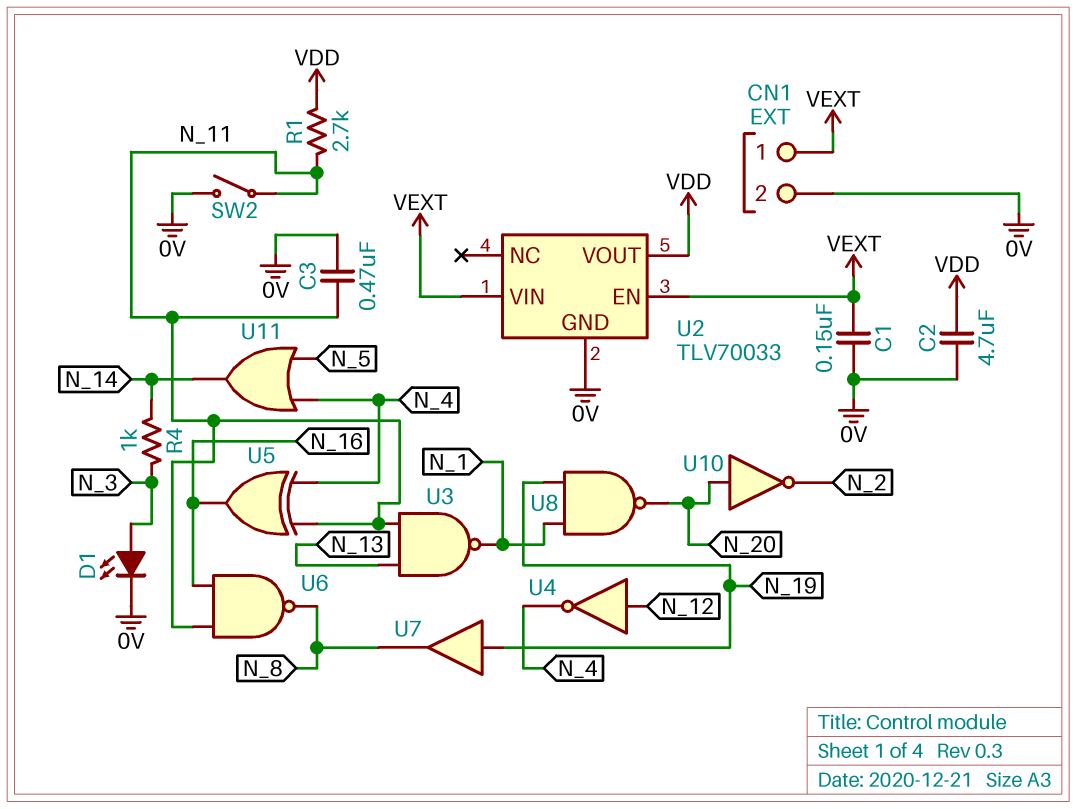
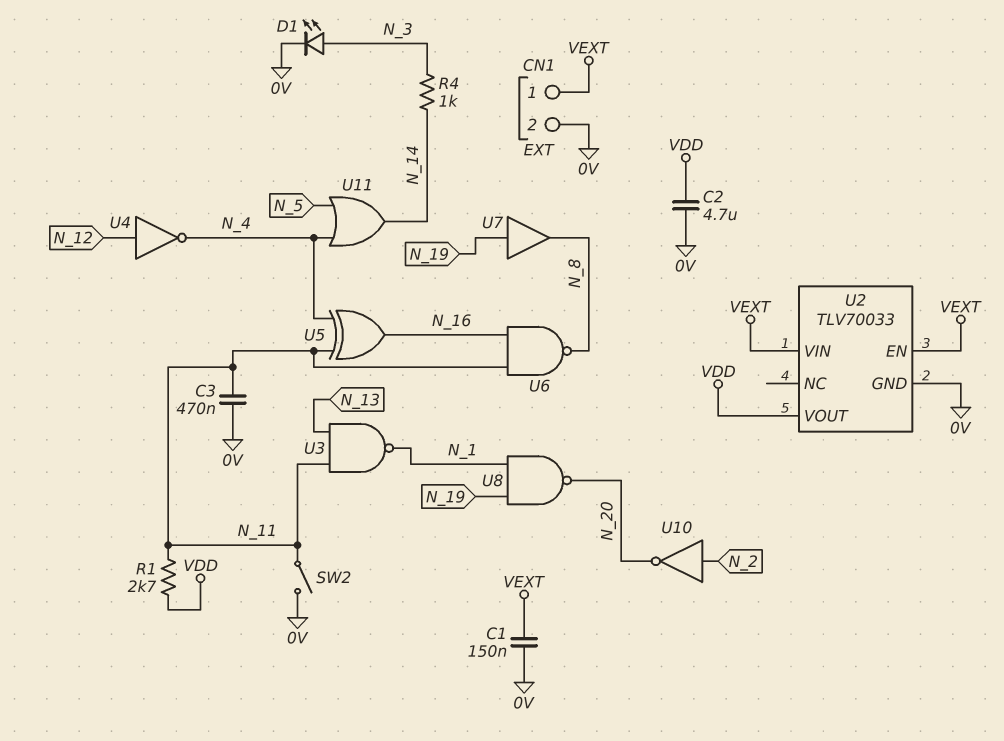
U10: NOT (in N_20, out N_2) -> NOT (in N_2, out N_20)

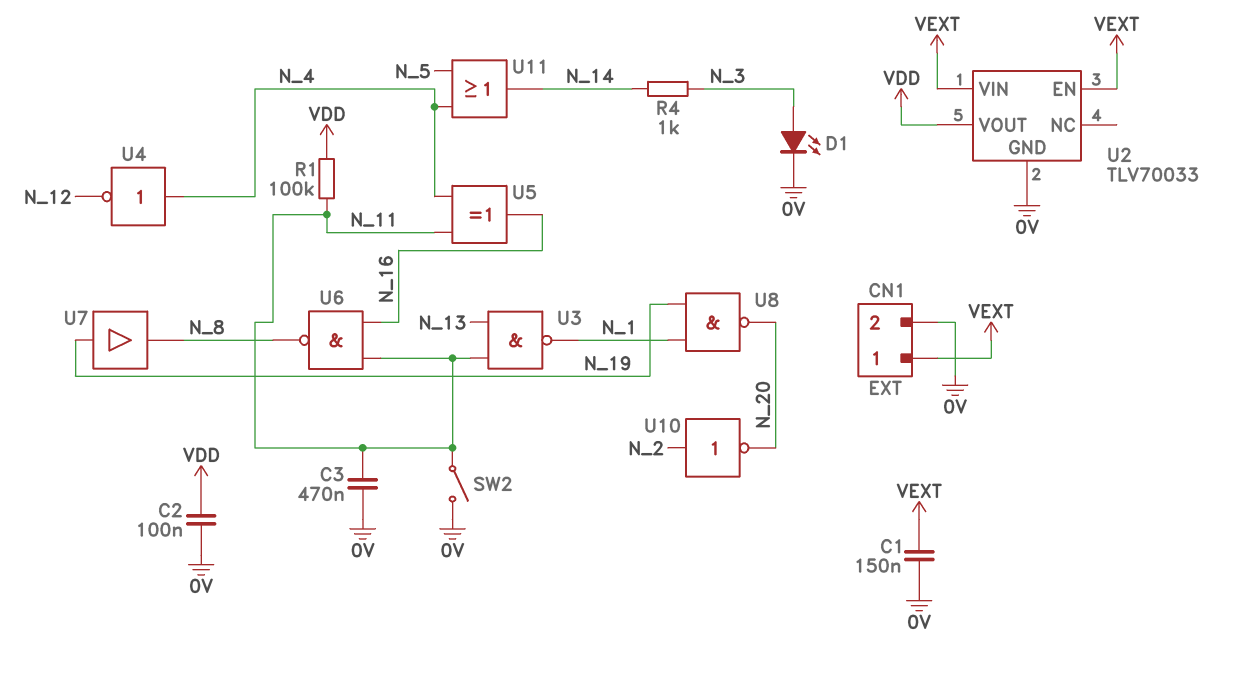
C2: 4.7uF (0V, VDD) -> 100nF (0V, VDD)
R1: 2.7k (N_11, VDD) -> 100k (N_11, VDD)
U4: NOT (in N_12, out N_4) -> NOT (in N_4, out N_12)

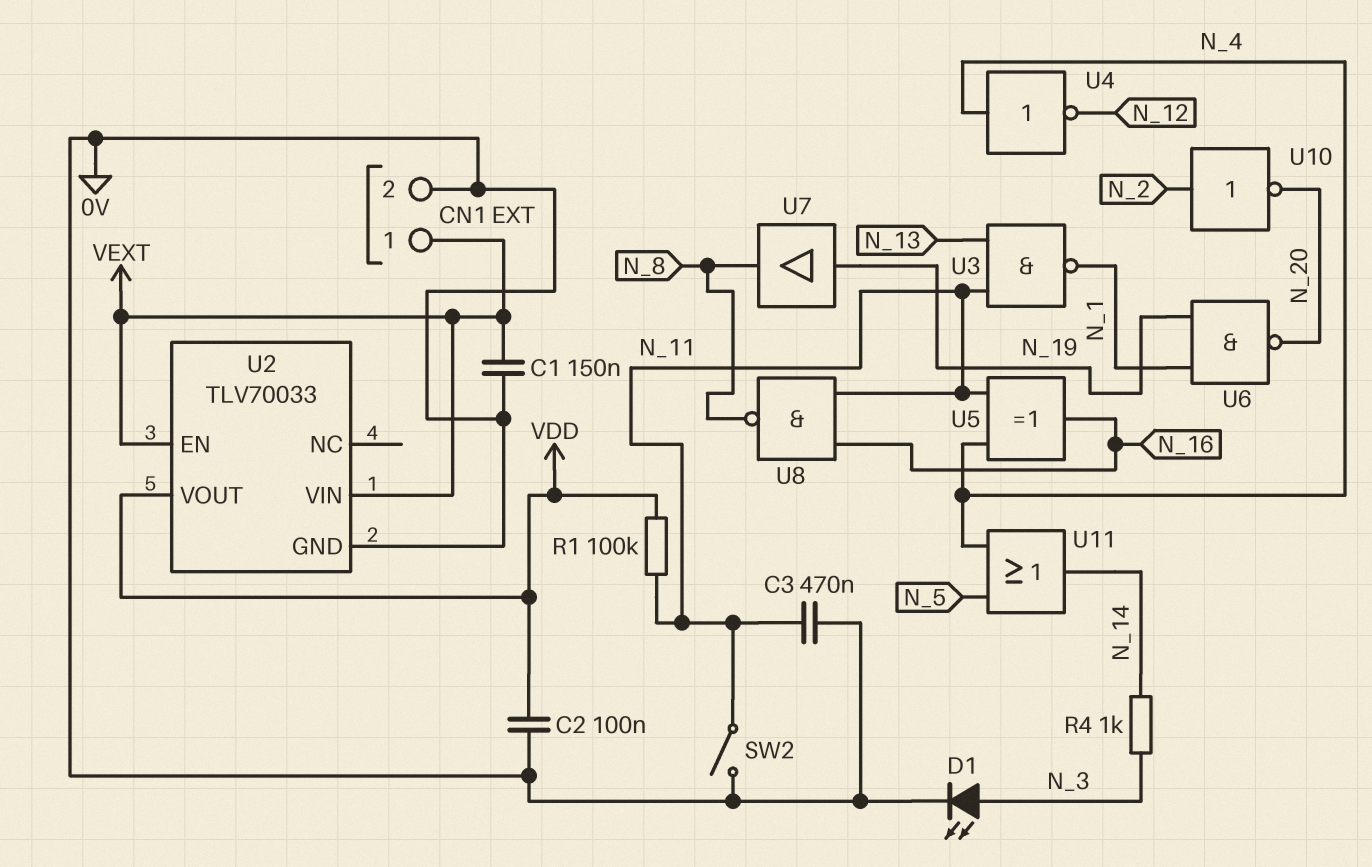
U6: NAND (in N_11, in N_16, out N_8) -> NAND (in N_1, in N_19, out N_20)
U8: NAND (in N_1, in N_19, out N_20) -> NAND (in N_11, in N_16, out N_8)

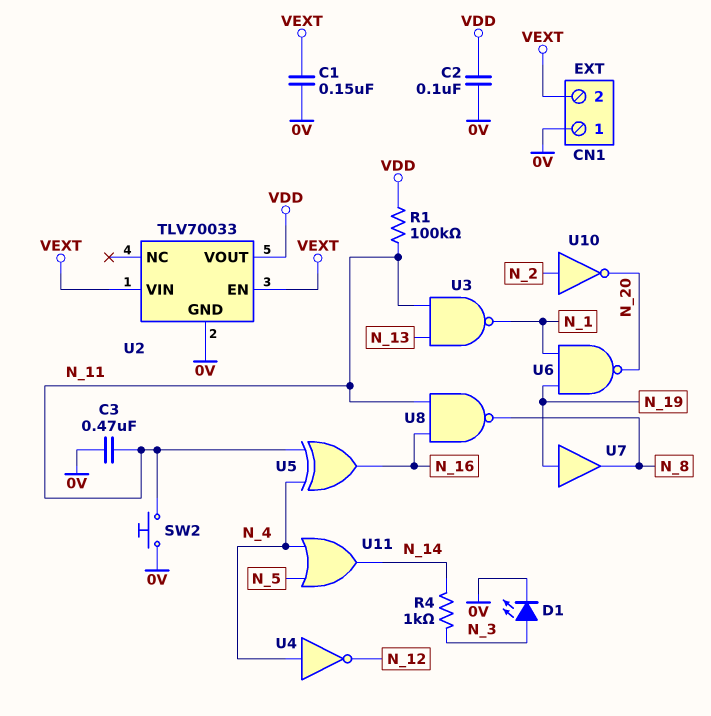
CN1 pin 1: VEXT -> 0V
CN1 pin 2: 0V -> VEXT
SW2: switch (0V, N_11) -> button (0V, N_11)

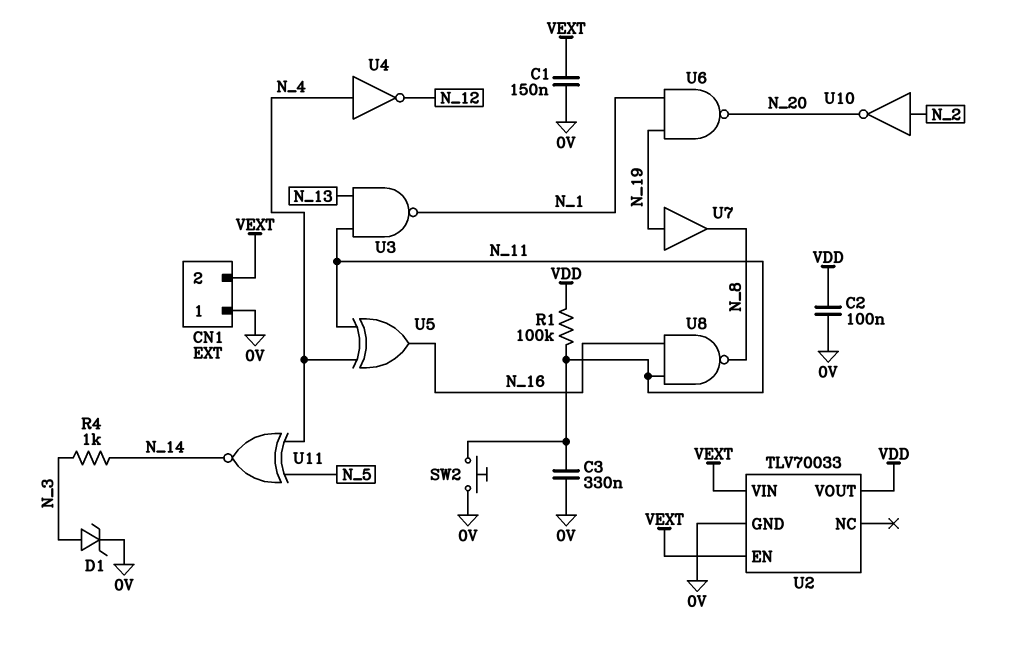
C3: 470nF (0V, N_11) -> 330nF (0V, N_11)
D1: LED (A N_3, K 0V) -> zener (A N_3, K 0V)
U11: OR (in N_4, in N_5, out N_14) -> XNOR (in N_4, in N_5, out N_14)

